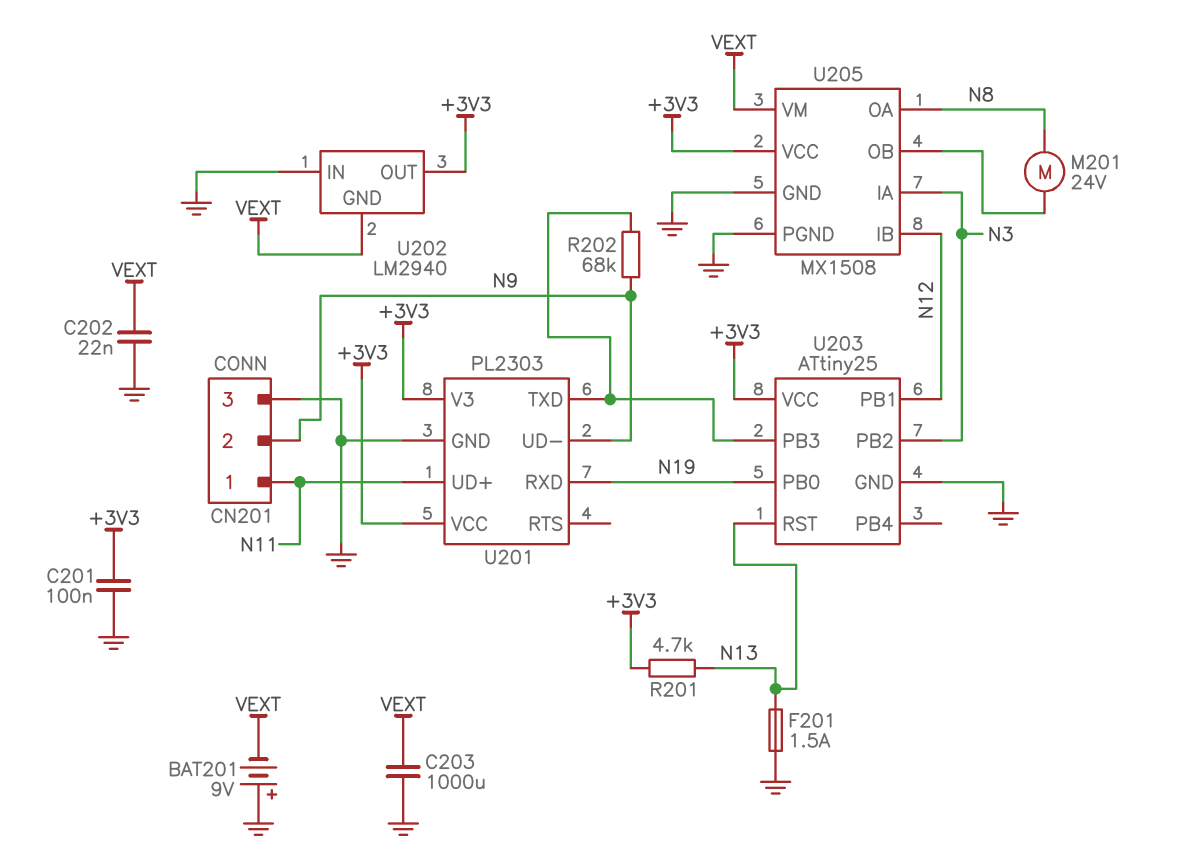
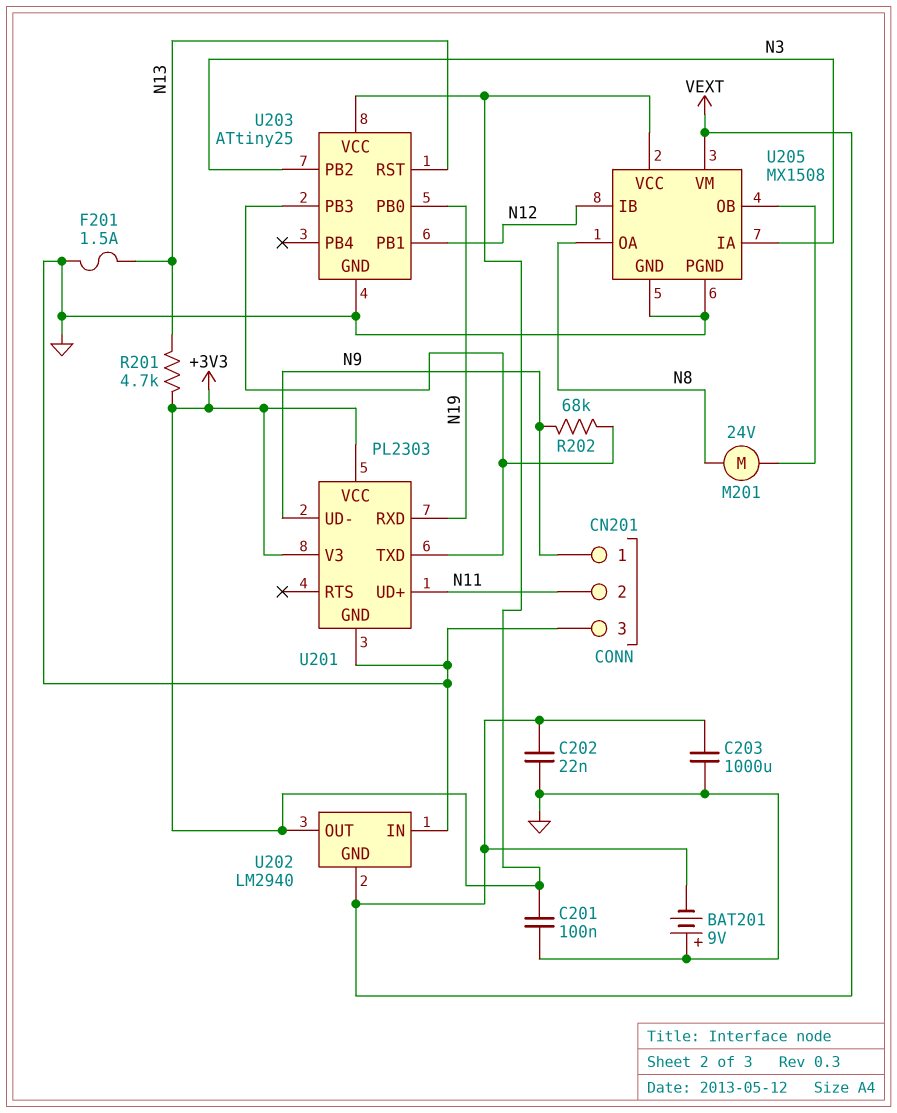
CN201 pin 1: N11 -> N9
CN201 pin 2: N9 -> N11

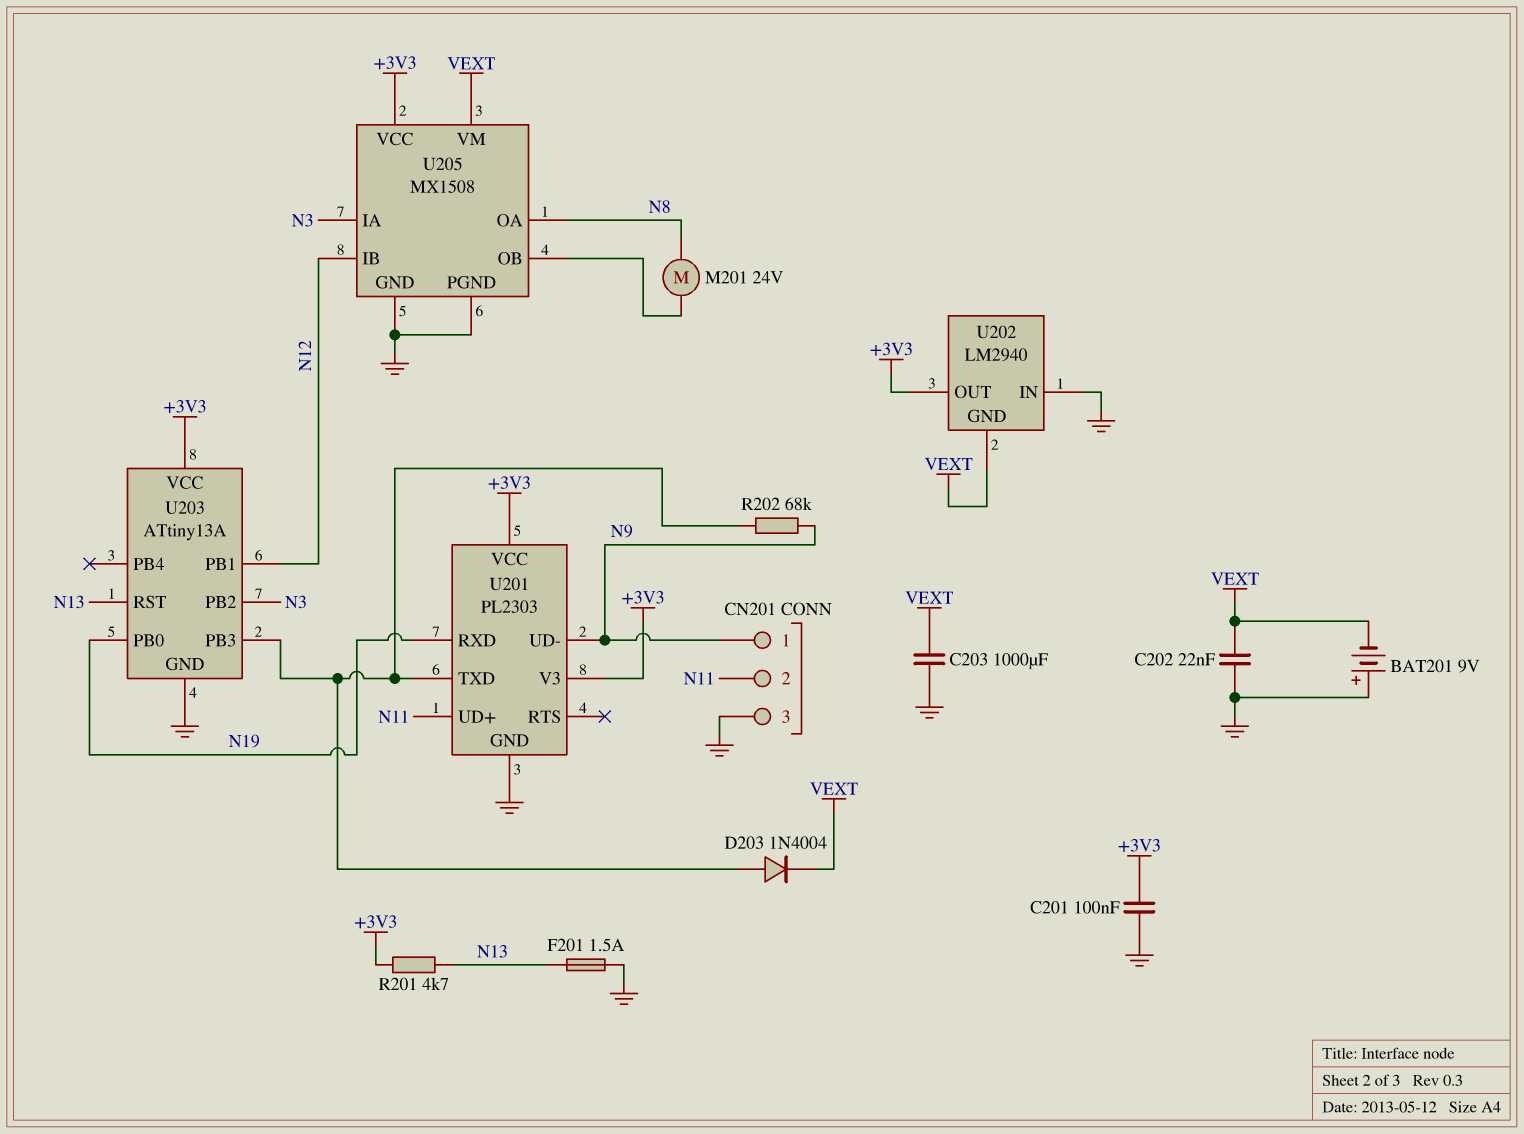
D203: none -> diode 1N4004 (A U201/TXD, K VEXT)
U203: ATtiny25 -> ATtiny13A

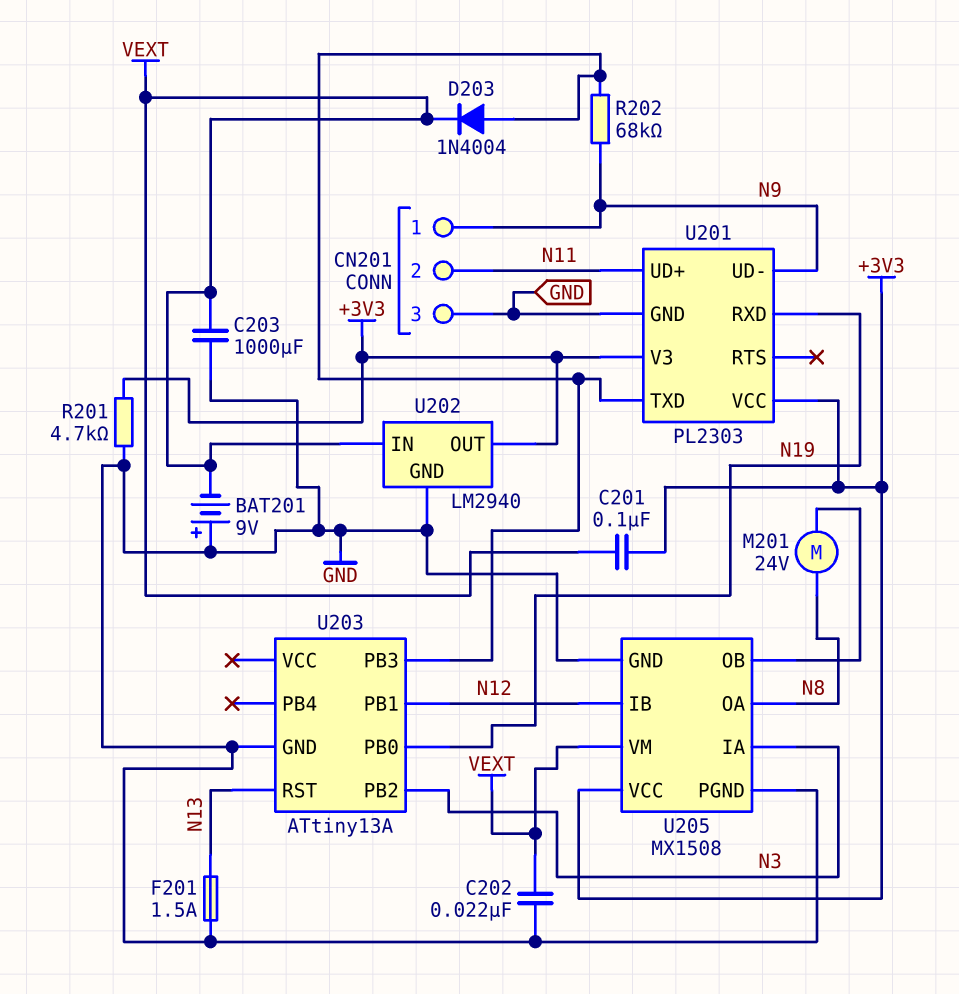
C201: 100nF (+3V3, GND) -> 100nF (+3V3, VEXT)
R201: 4.7k (+3V3, N13) -> 4.7k (+3V3, GND)
U202 pin GND: VEXT -> GND
U202 pin IN: GND -> VEXT
U203 pin VCC: +3V3 -> none

